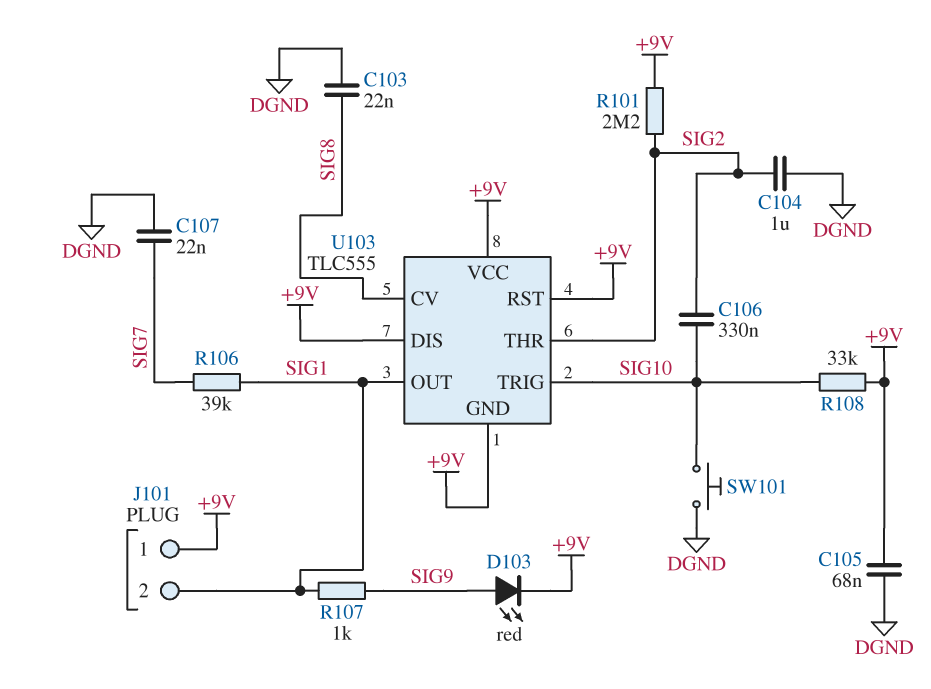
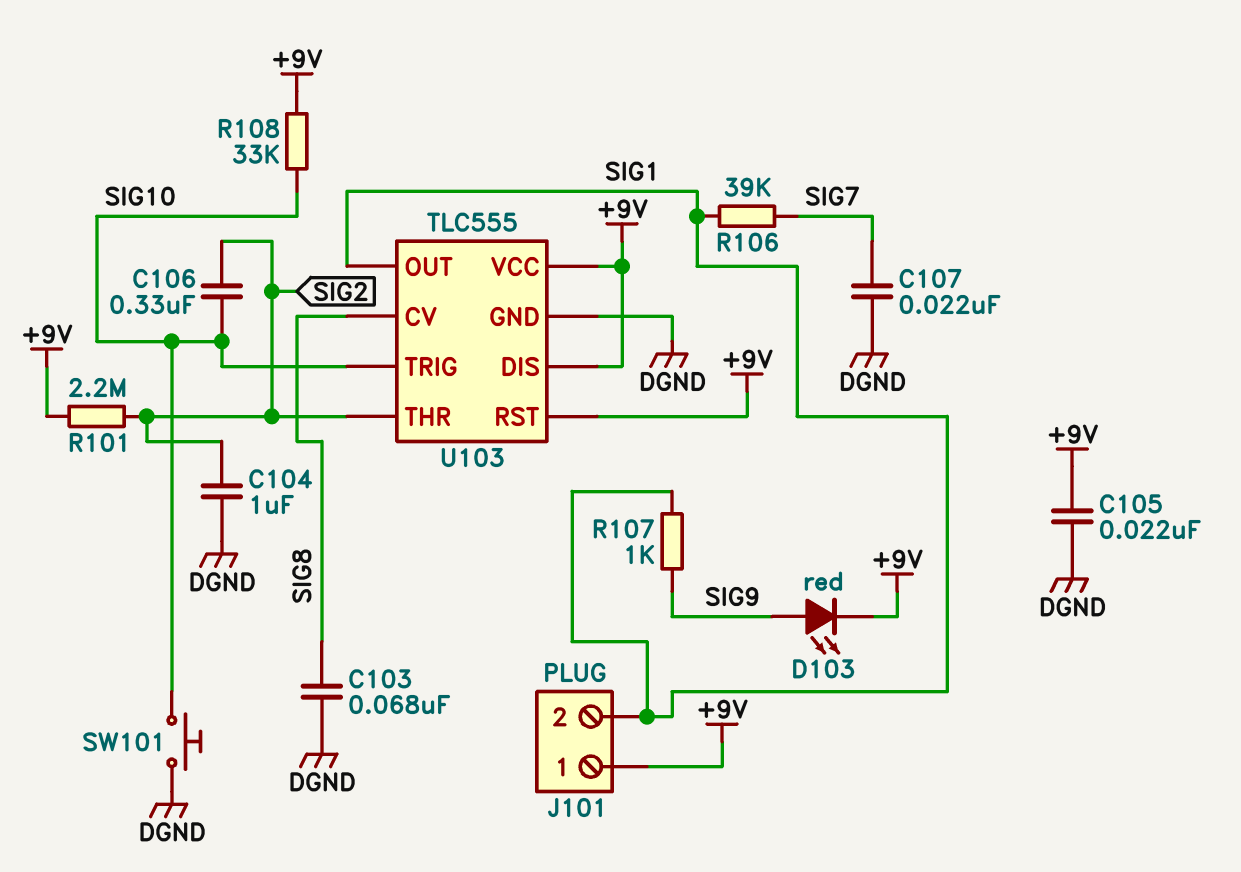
C103: 22nF (DGND, SIG8) -> 68nF (DGND, SIG8)
C105: 68nF (+9V, DGND) -> 22nF (+9V, DGND)
U103 pin GND: +9V -> DGND

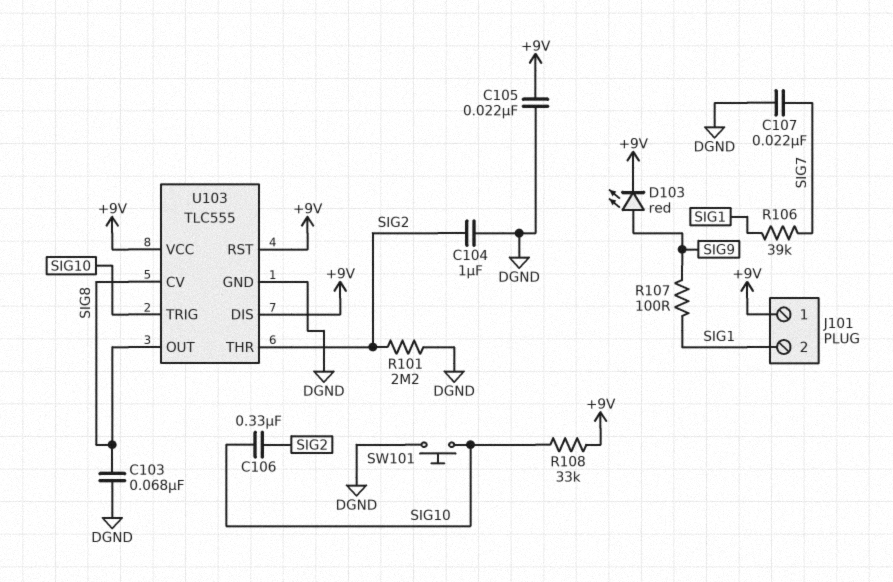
R101: 2.2M (+9V, SIG2) -> 2.2M (DGND, SIG2)
R107: 1k (SIG1, SIG9) -> 100 (SIG1, SIG9)
U103 pin OUT: SIG1 -> SIG8

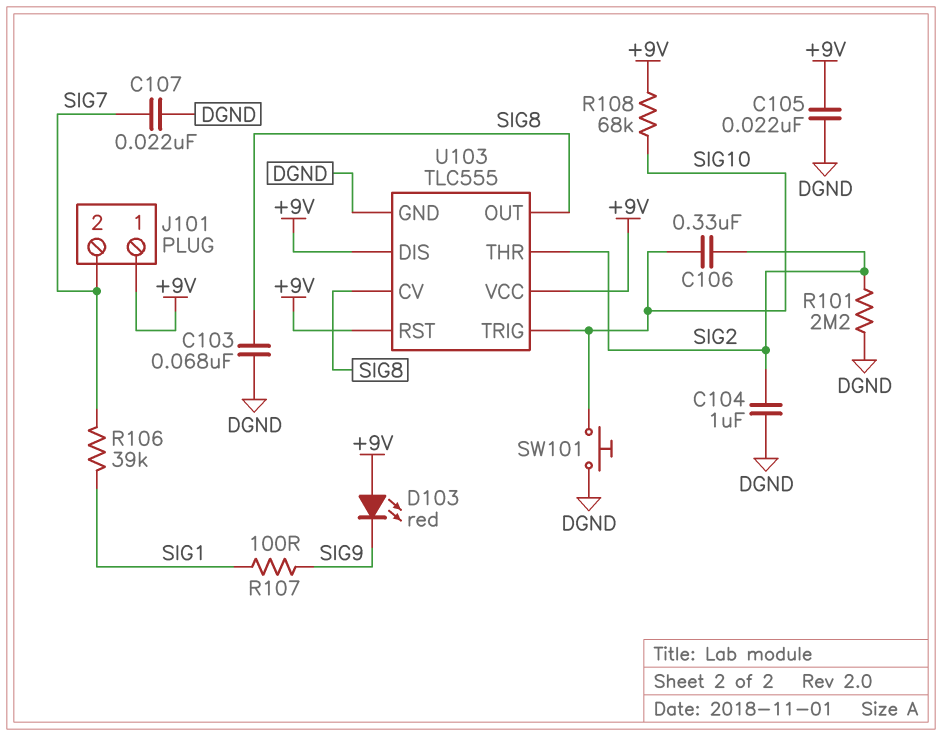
D103: LED red (A SIG9, K +9V) -> LED red (A +9V, K SIG9)
J101 pin 2: SIG1 -> SIG7
R108: 33k (+9V, SIG10) -> 68k (+9V, SIG10)

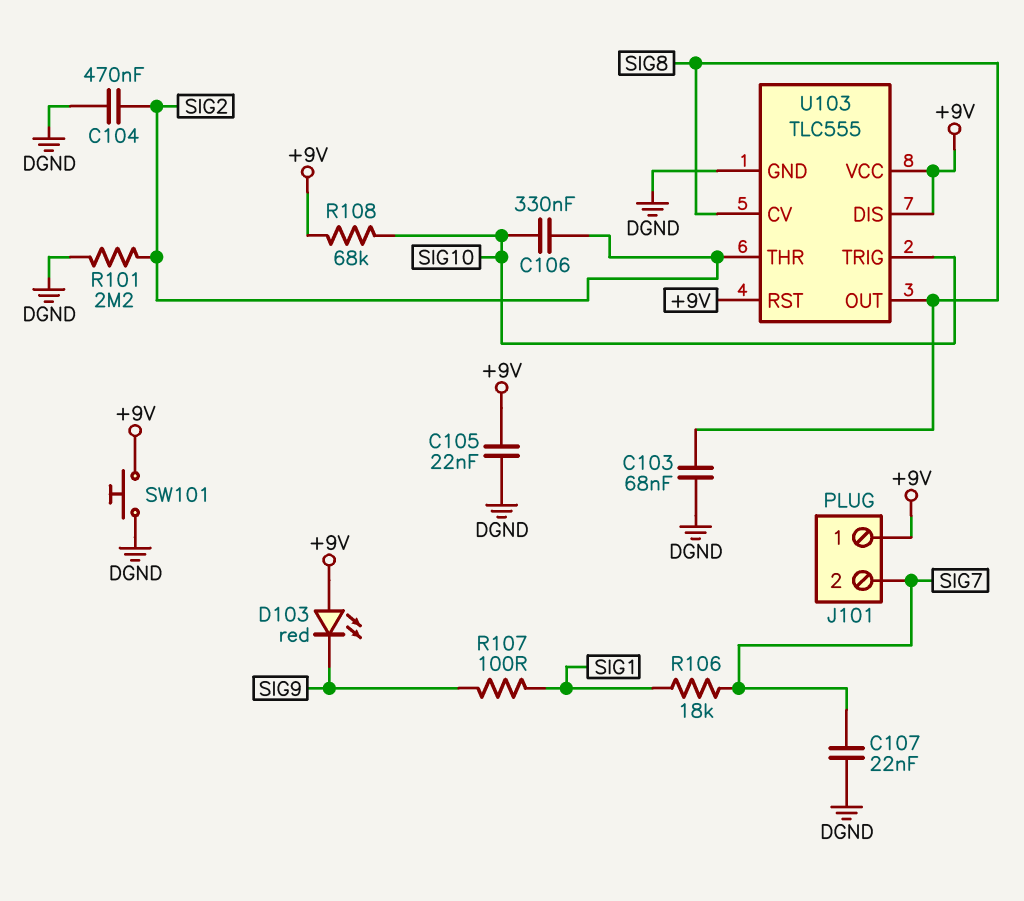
C104: 1uF (DGND, SIG2) -> 470nF (DGND, SIG2)
R106: 39k (SIG1, SIG7) -> 18k (SIG1, SIG7)
SW101: button (DGND, SIG10) -> button (+9V, DGND)

